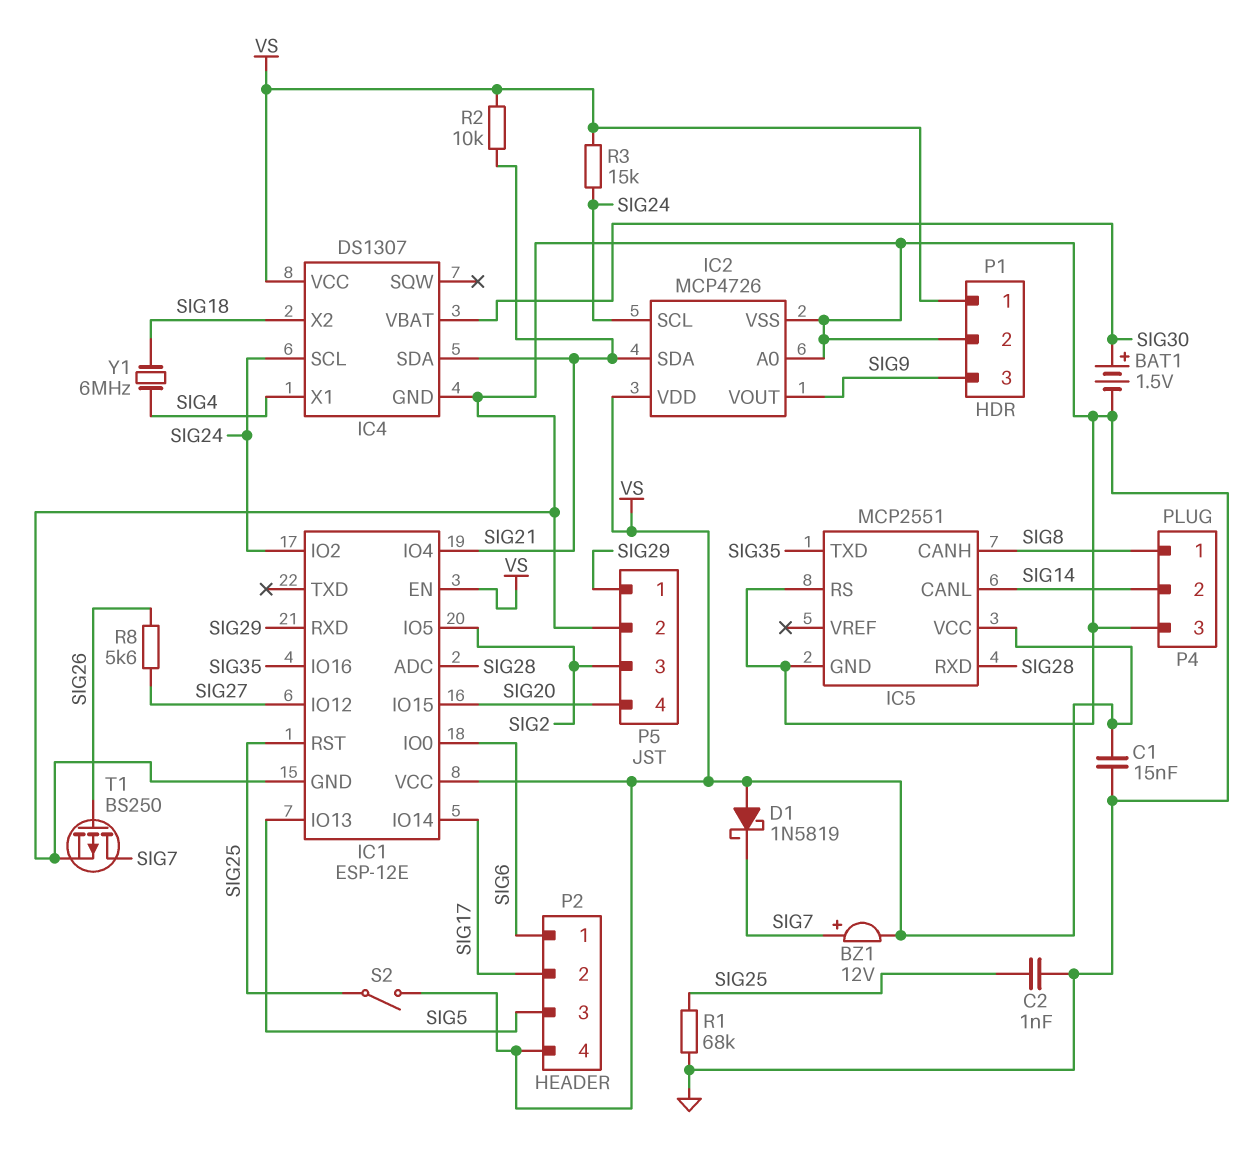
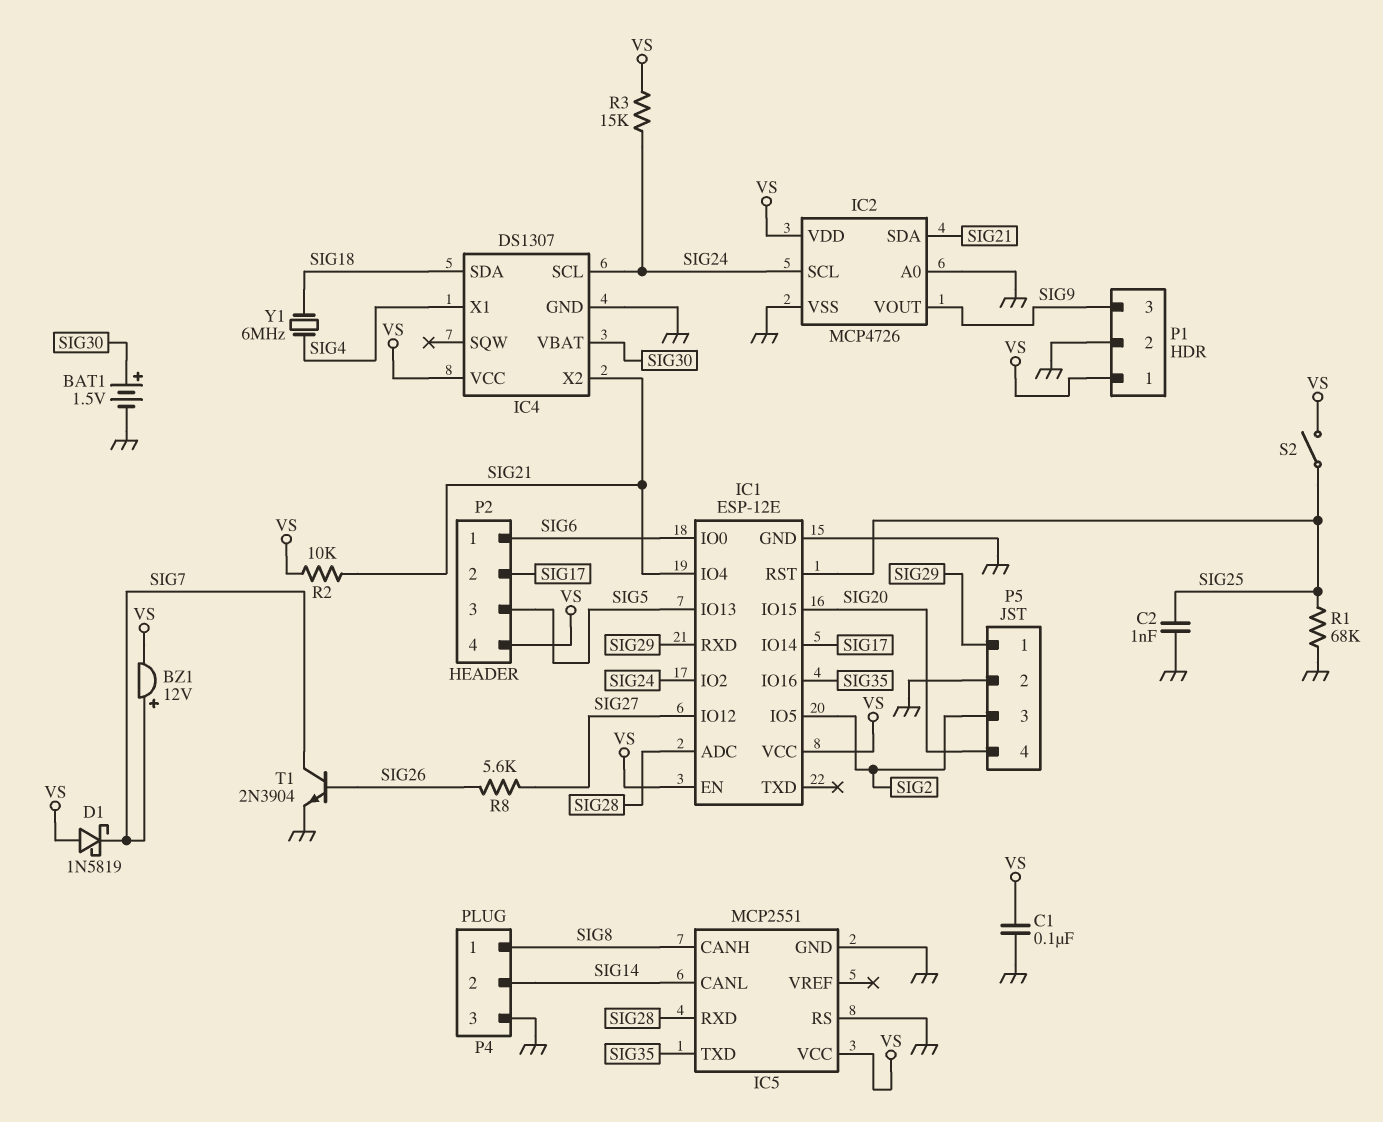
C1: 15nF (GND, VS) -> 100nF (GND, VS)
IC4 pin SDA: SIG21 -> SIG18
IC4 pin X2: SIG18 -> SIG21
T1: PMOS BS250 (G SIG26, D SIG7, S GND) -> NPN 2N3904 (B SIG26, C SIG7, E GND)

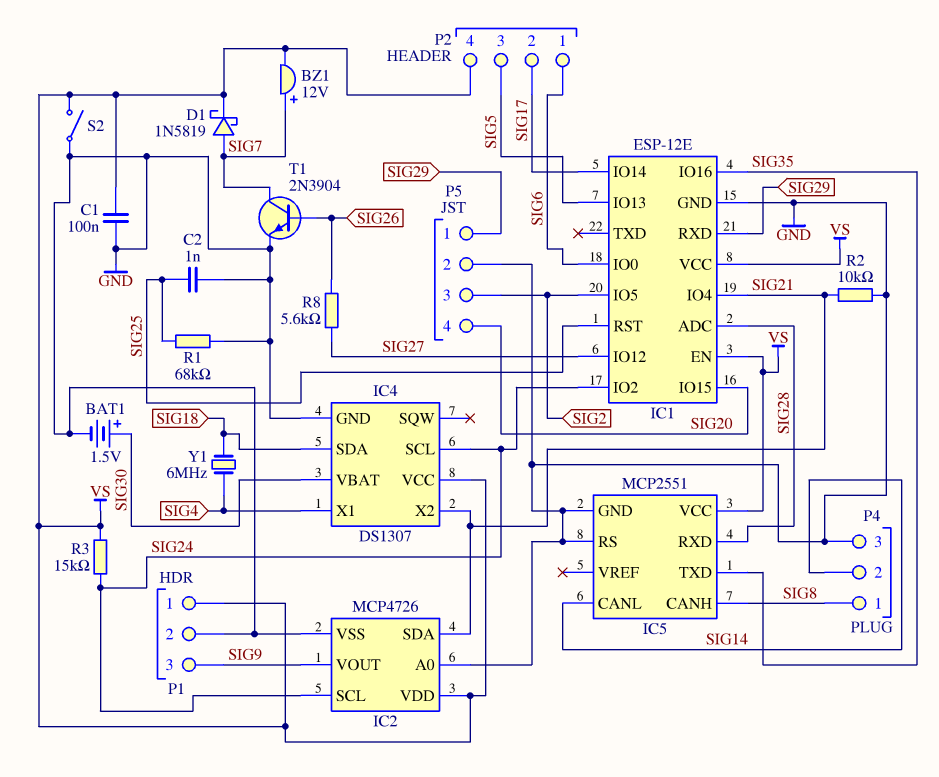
D1: schottky 1N5819 (A VS, K SIG7) -> schottky 1N5819 (A SIG7, K VS)
R2: 10k (SIG21, VS) -> 10k (GND, SIG21)
S2: switch (SIG25, VS) -> switch (GND, VS)

